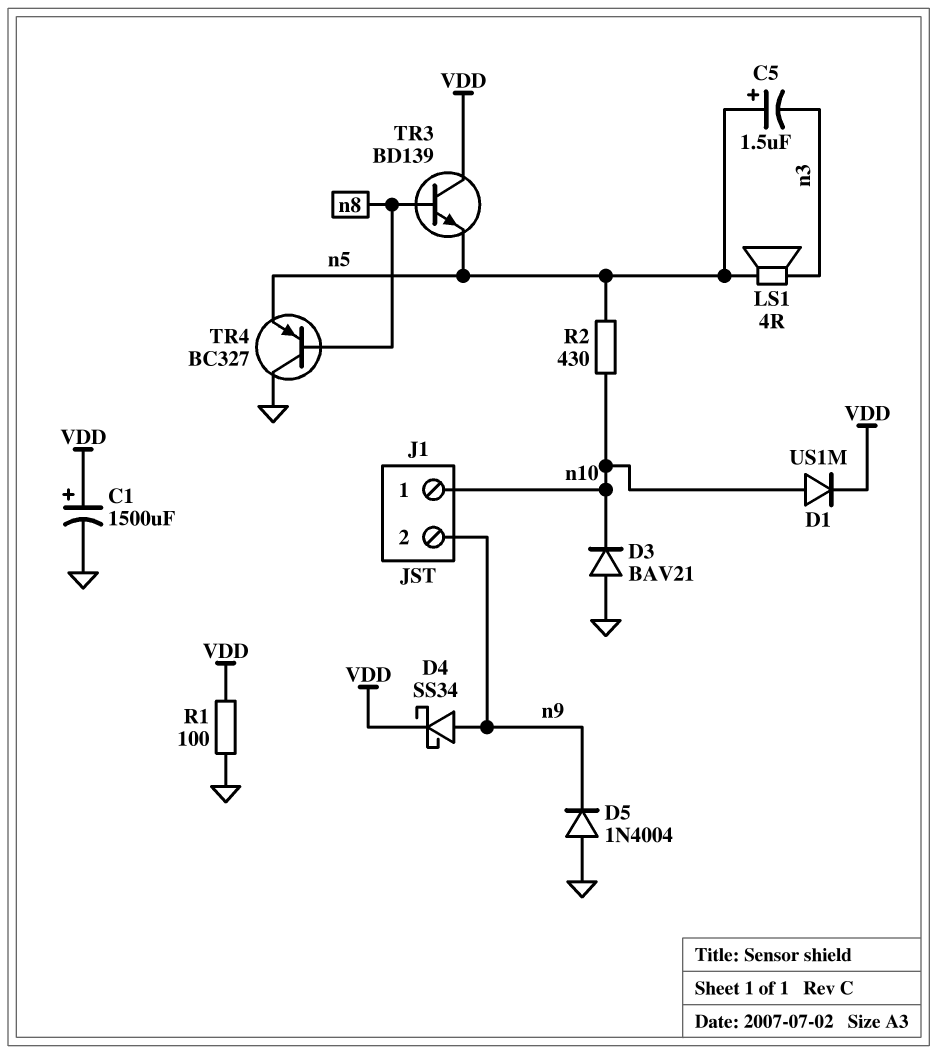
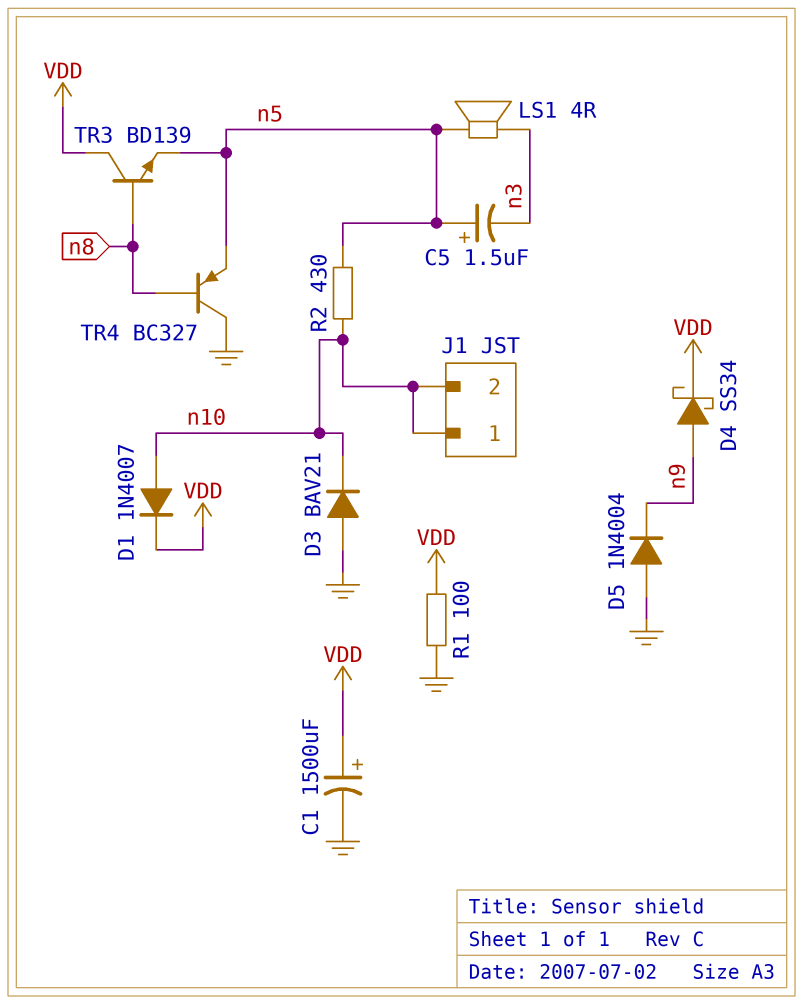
D1: diode US1M (A n10, K VDD) -> diode 1N4007 (A n10, K VDD)
J1 pin 2: n9 -> n10

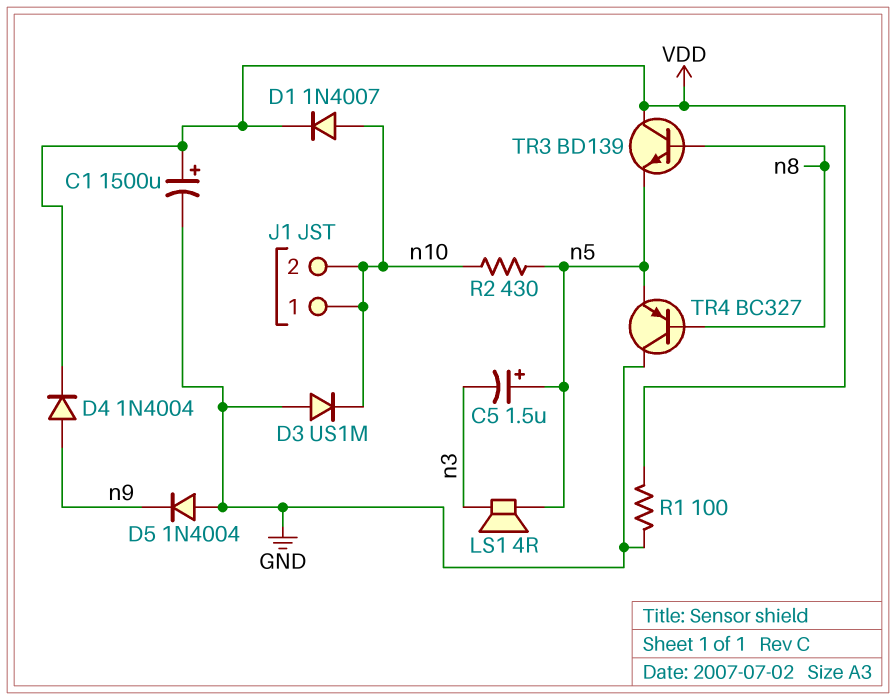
D3: diode BAV21 (A GND, K n10) -> diode US1M (A GND, K n10)
D4: schottky SS34 (A n9, K VDD) -> diode 1N4004 (A n9, K VDD)

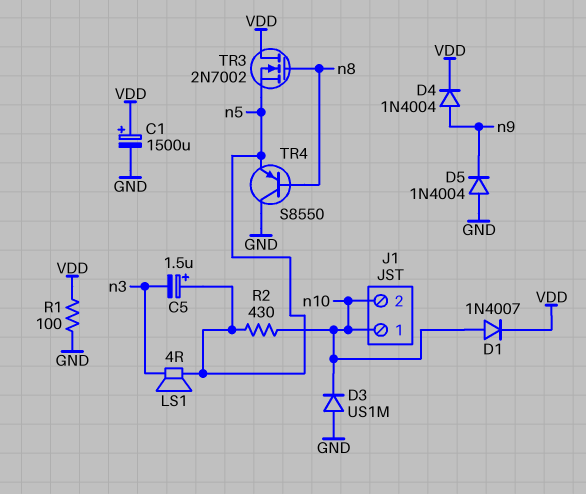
TR3: NPN BD139 (B n8, C VDD, E n5) -> NMOS 2N7002 (G n8, D VDD, S n5)
TR4: PNP BC327 (B n8, C GND, E n5) -> PNP S8550 (B n8, C GND, E n5)

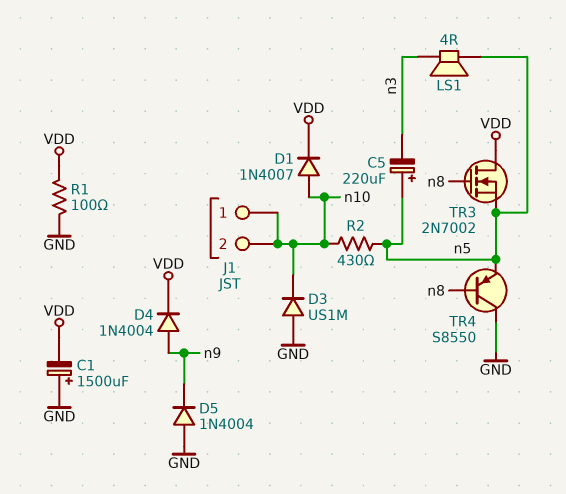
C1: 1500uF (plus VDD, minus GND) -> 1500uF (plus GND, minus VDD)
C5: 1.5uF (plus n5, minus n3) -> 220uF (plus n5, minus n3)

